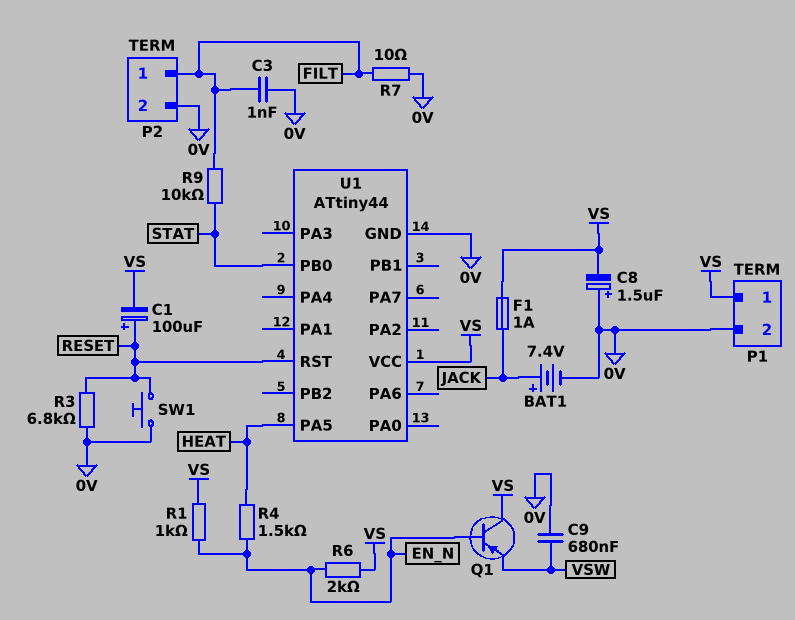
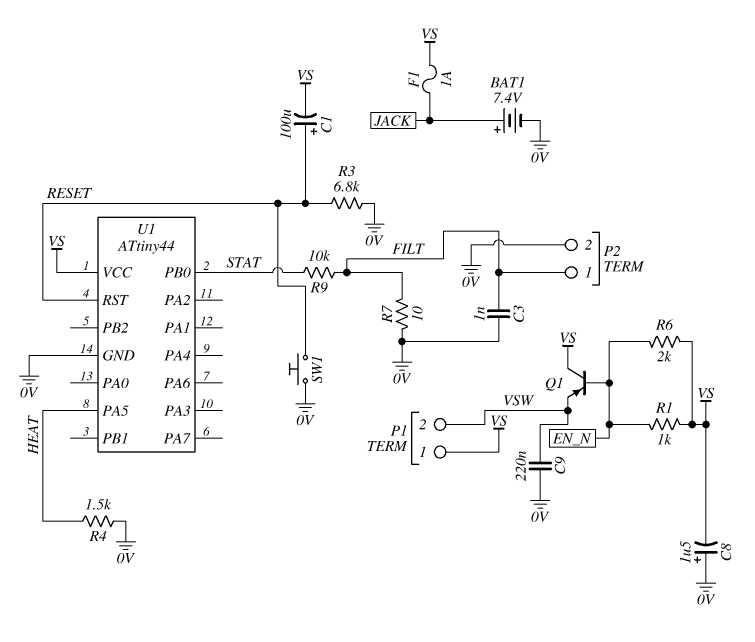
C9: 680nF (0V, VSW) -> 220nF (0V, VSW)
P1 pin 2: 0V -> VSW
R4: 1.5k (EN_N, HEAT) -> 1.5k (0V, HEAT)

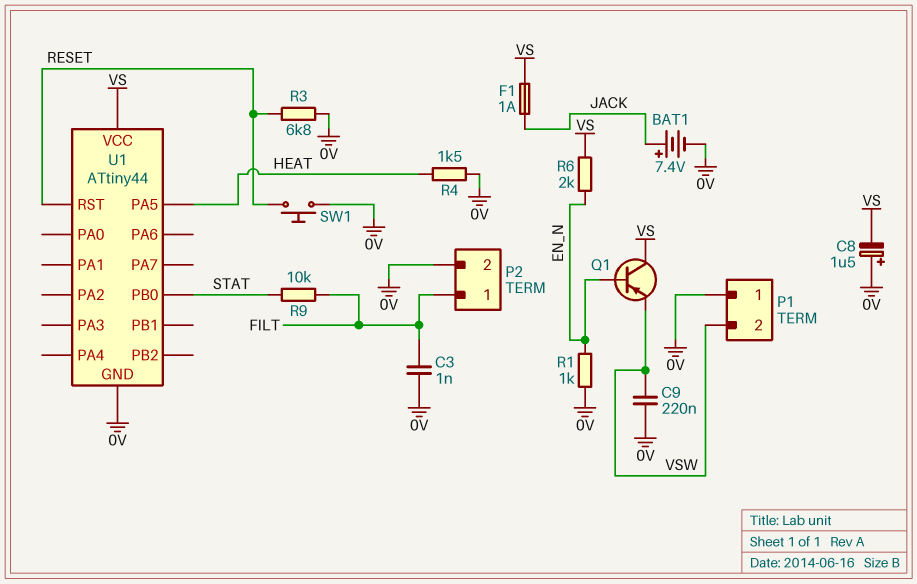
C1: 100uF (plus RESET, minus VS) -> none
P1 pin 1: VS -> 0V
R1: 1k (EN_N, VS) -> 1k (0V, EN_N)
R7: 10 (0V, FILT) -> none

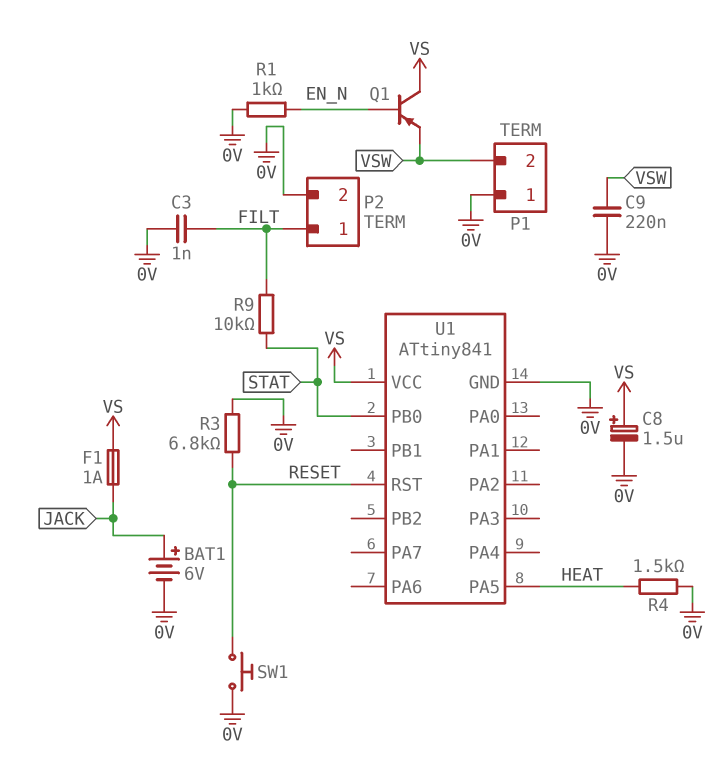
BAT1: 7.4V (plus JACK, minus 0V) -> 6V (plus JACK, minus 0V)
C8: 1.5uF (plus 0V, minus VS) -> 1.5uF (plus VS, minus 0V)
R6: 2k (EN_N, VS) -> none
U1: ATtiny44 -> ATtiny841

